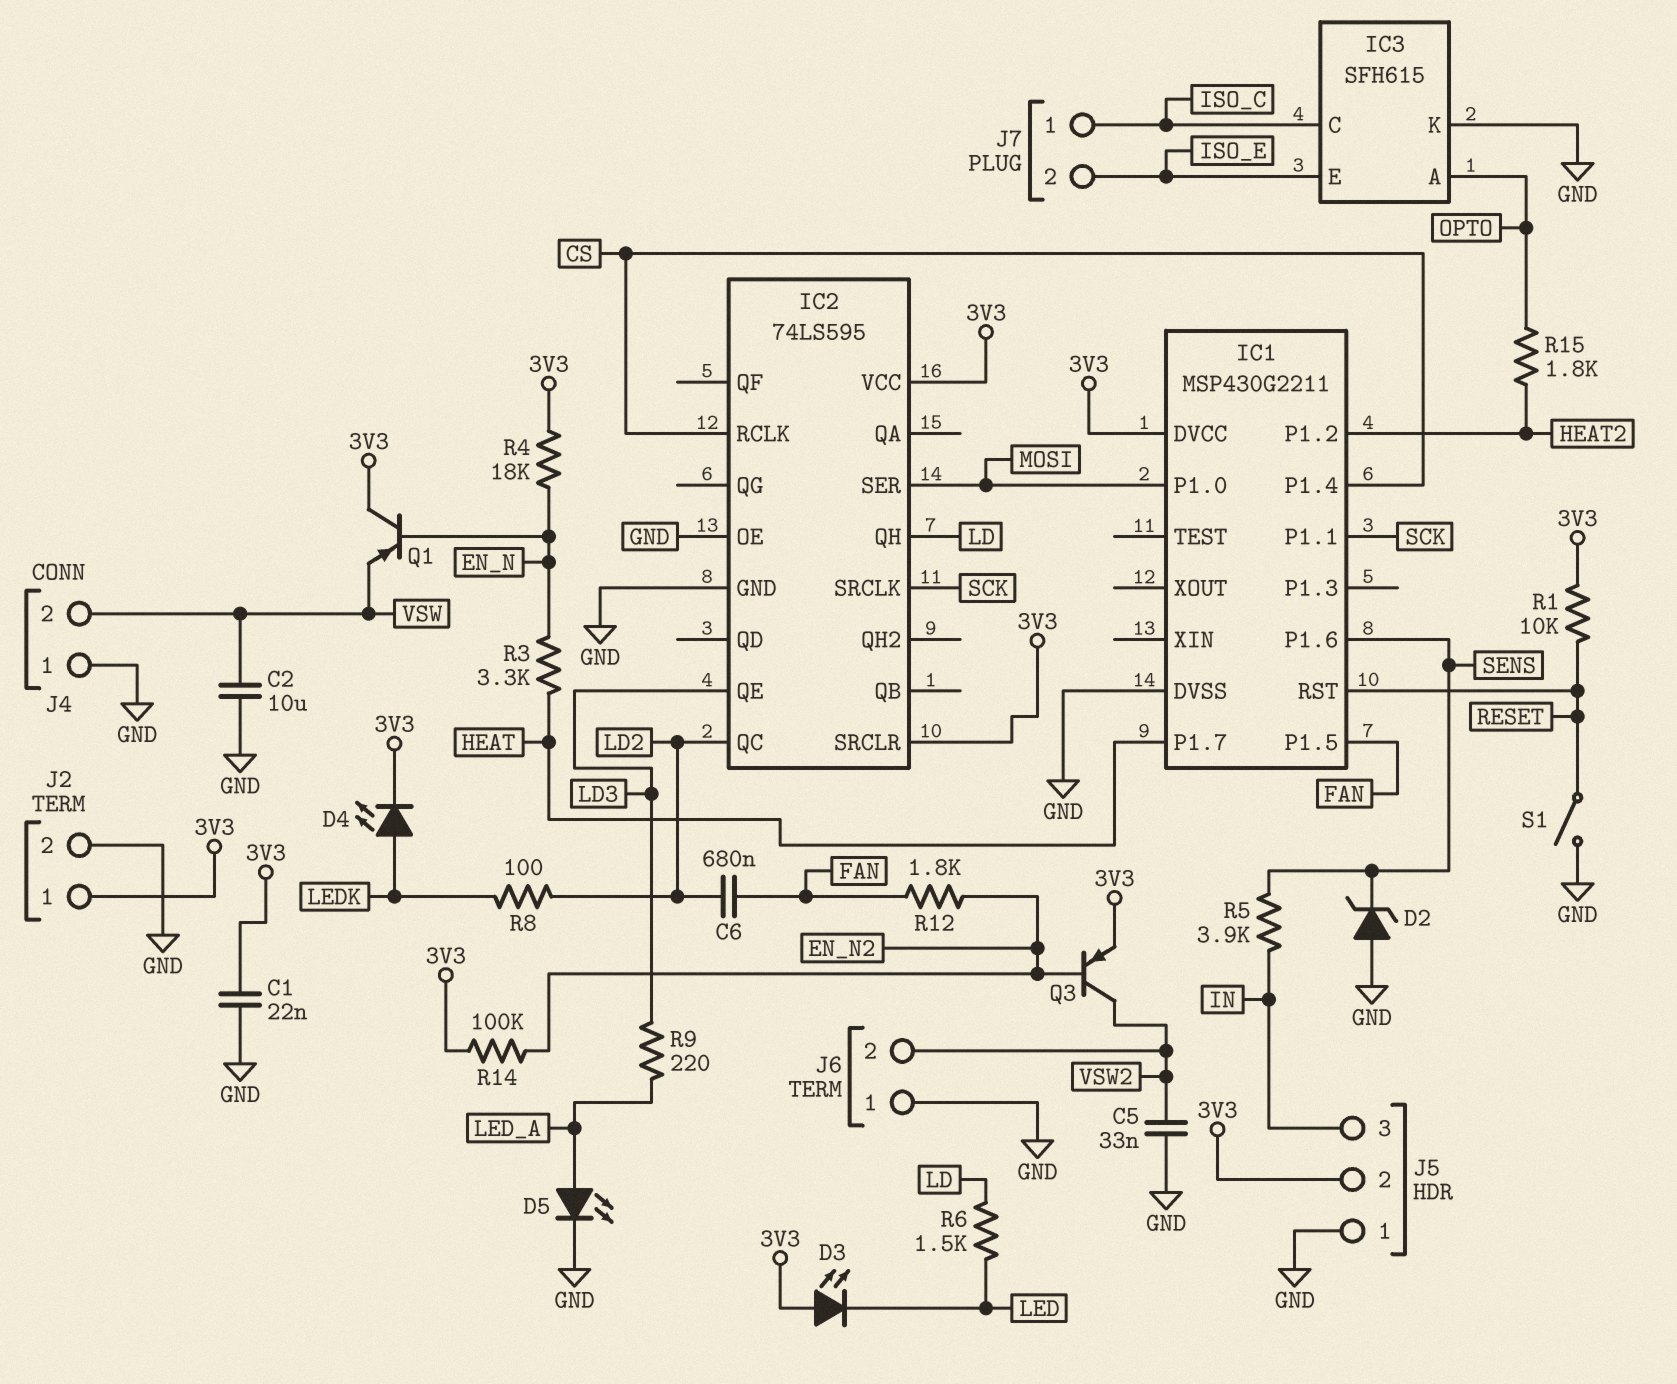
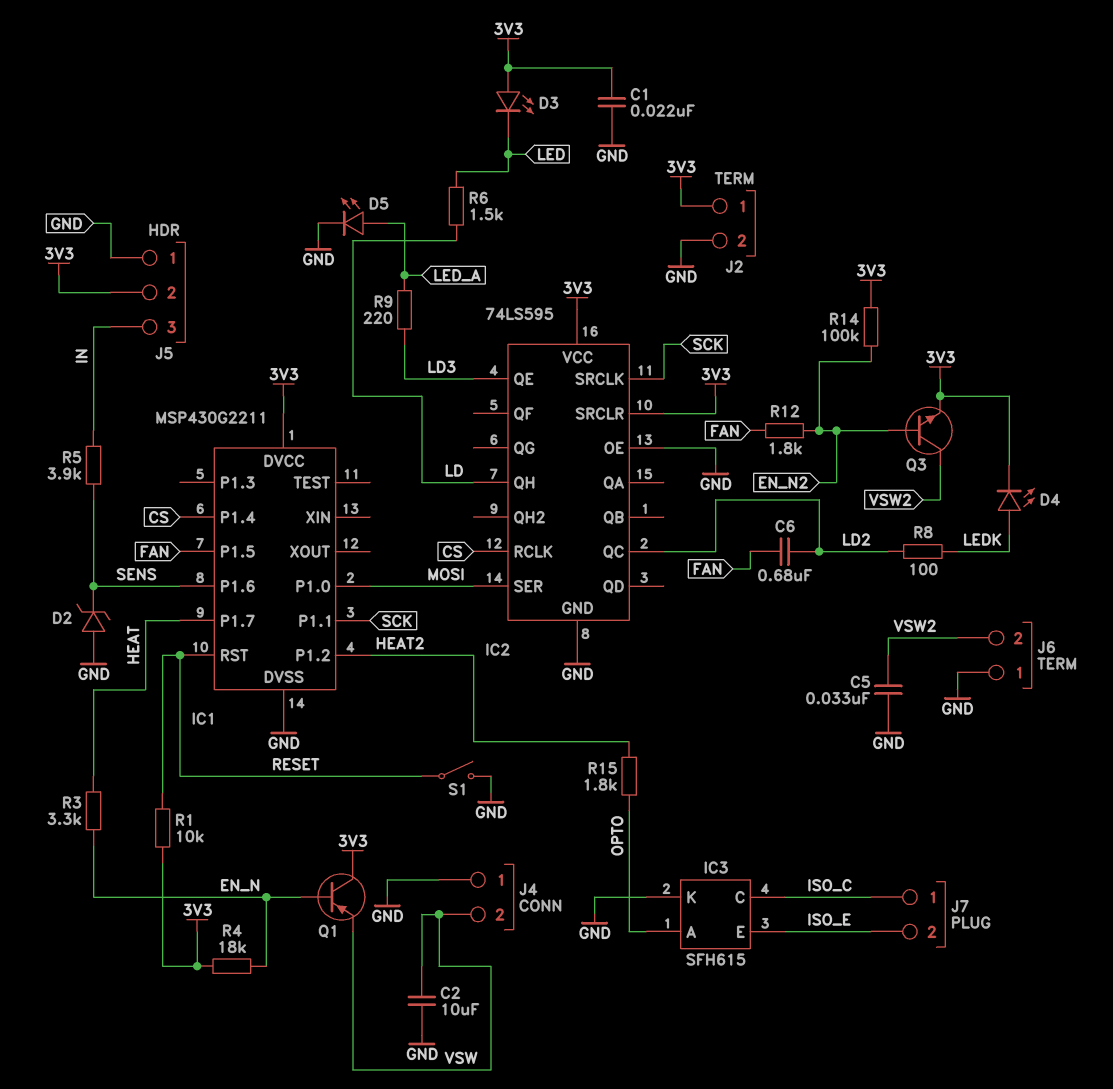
Q3: PNP (B EN_N2, C VSW2, E 3V3) -> NPN (B EN_N2, C VSW2, E 3V3)

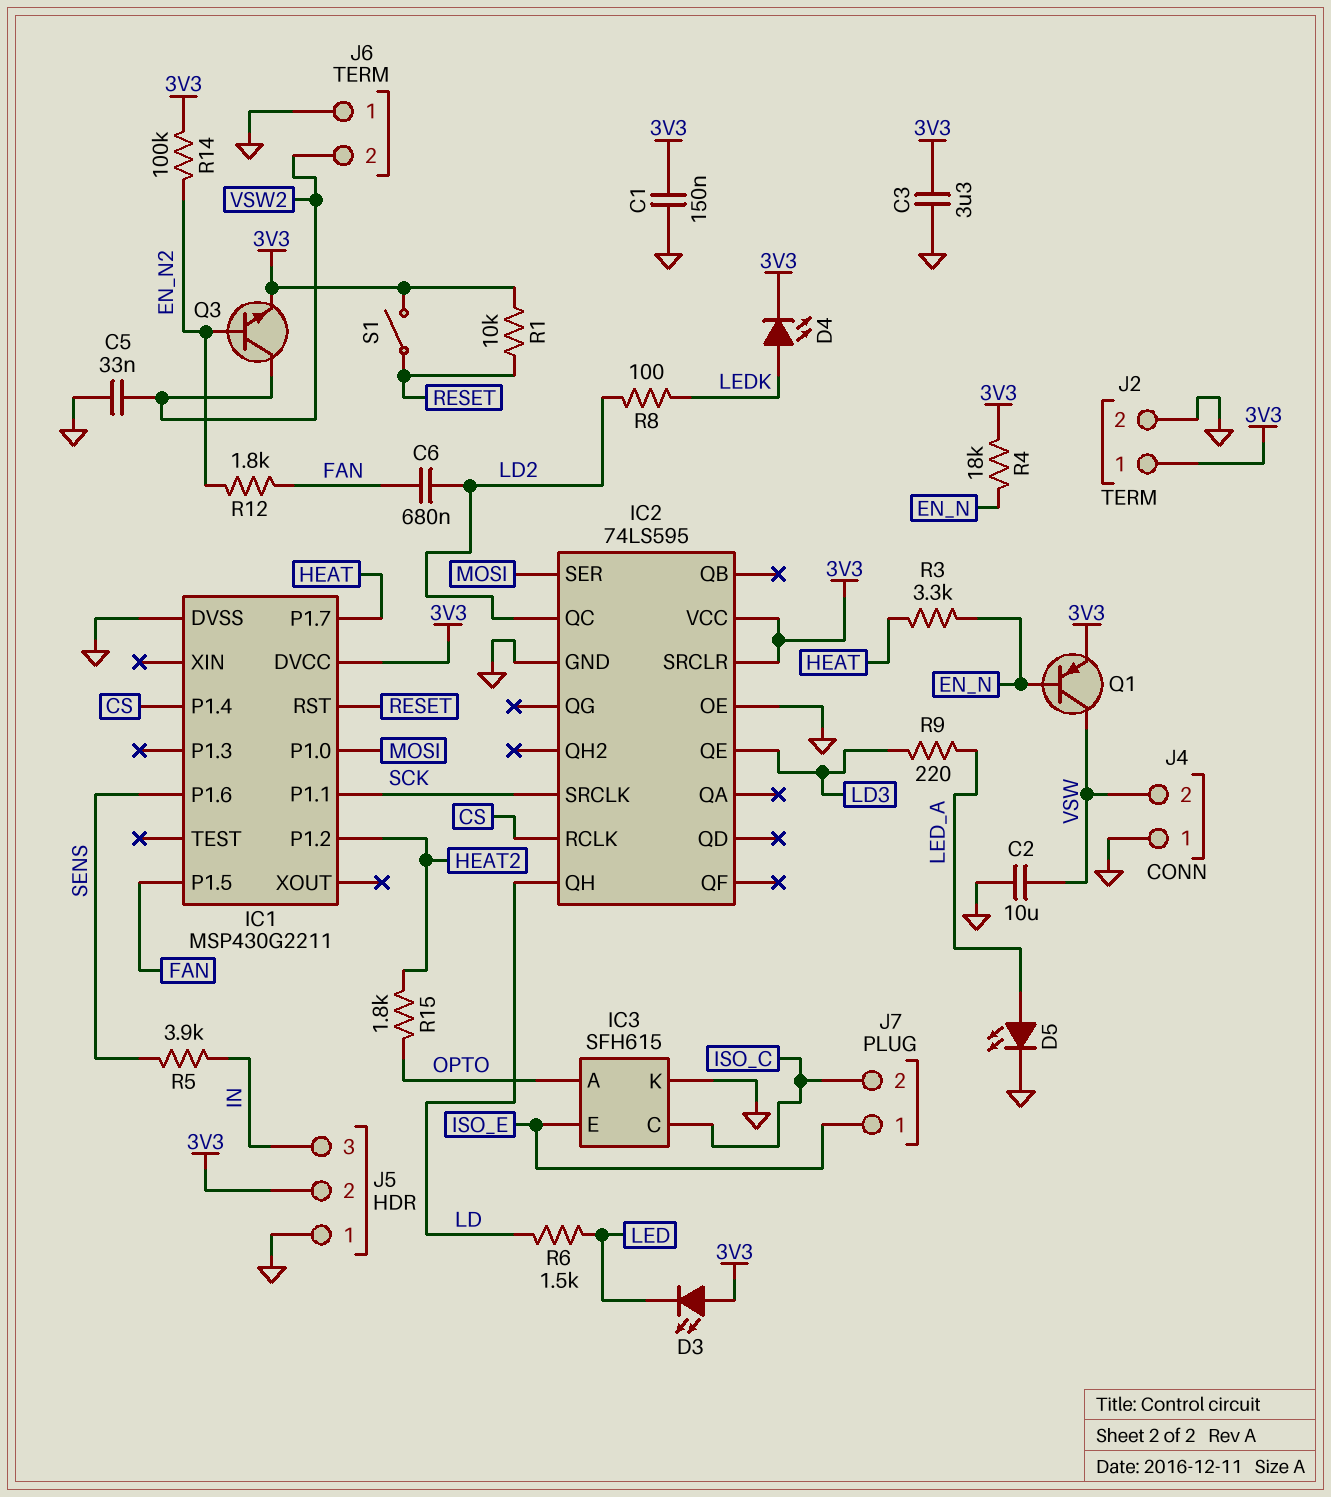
C1: 22nF (3V3, GND) -> 150nF (3V3, GND)
C3: none -> 3.3uF (3V3, GND)
D2: zener (A GND, K SENS) -> none
J7 pin 1: ISO_C -> ISO_E
J7 pin 2: ISO_E -> ISO_C
Q1: PNP (B EN_N, C 3V3, E VSW) -> PNP (B EN_N, C VSW, E 3V3)
S1: switch (GND, RESET) -> switch (3V3, RESET)

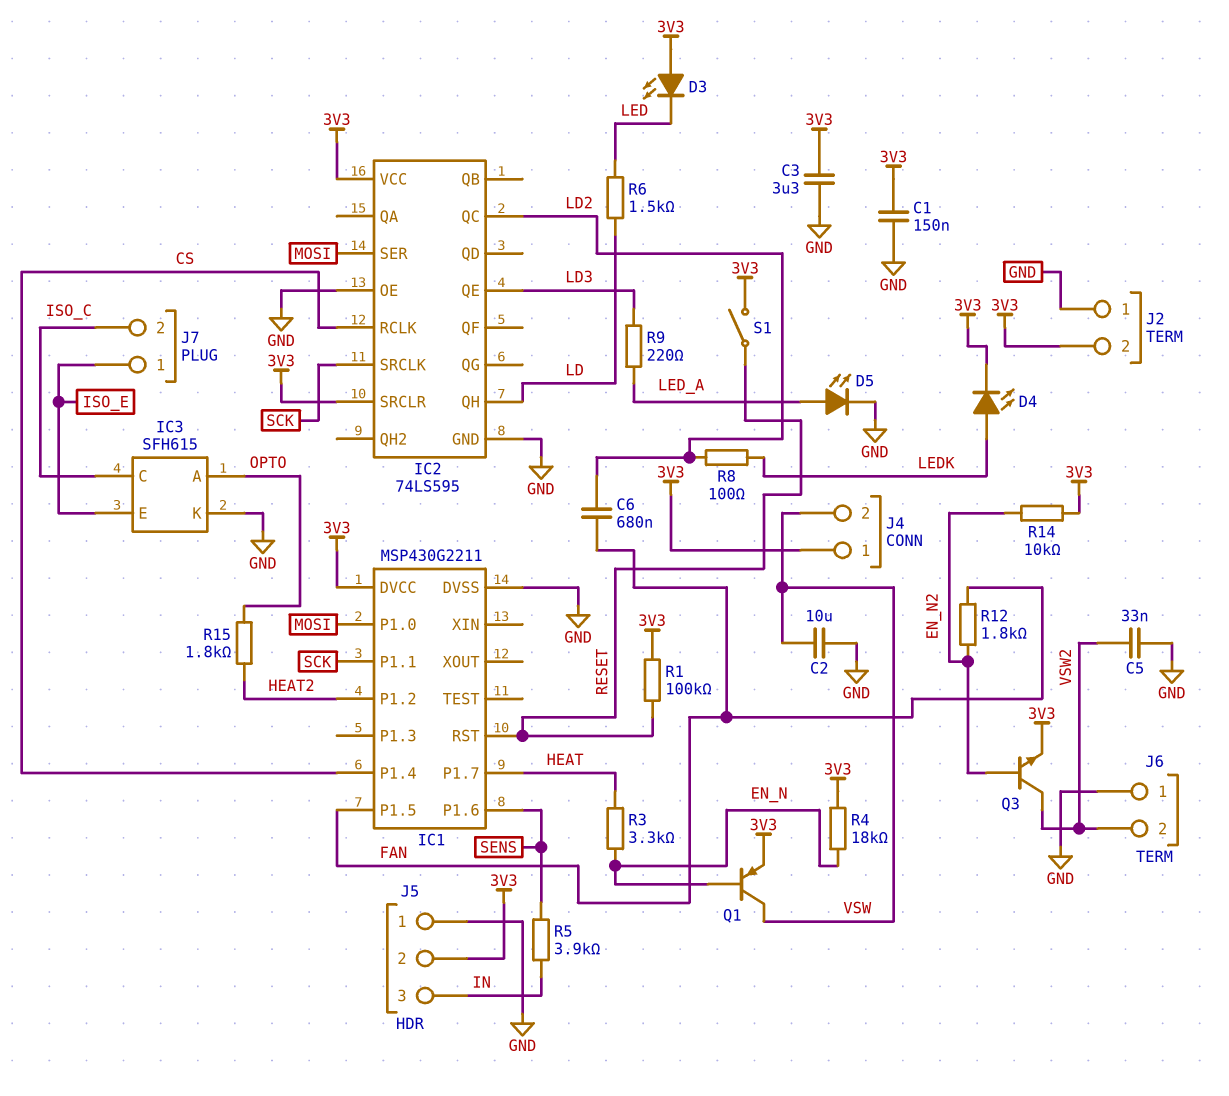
J2 pin 1: 3V3 -> GND
J2 pin 2: GND -> 3V3
J4 pin 1: GND -> 3V3
R1: 10k (3V3, RESET) -> 100k (3V3, RESET)
R14: 100k (3V3, EN_N2) -> 10k (3V3, EN_N2)

